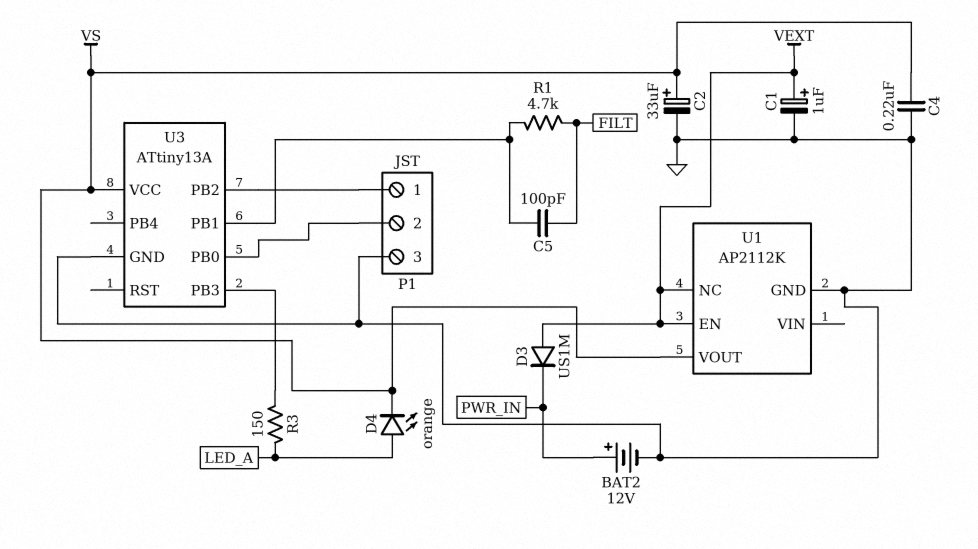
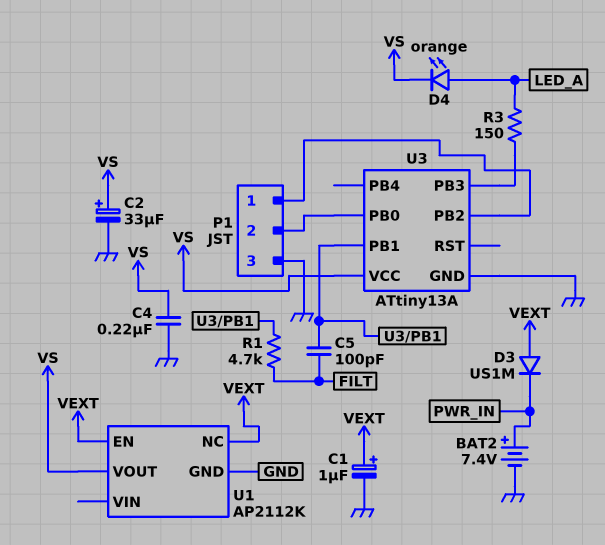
BAT2: 12V (plus PWR_IN, minus GND) -> 7.4V (plus PWR_IN, minus GND)

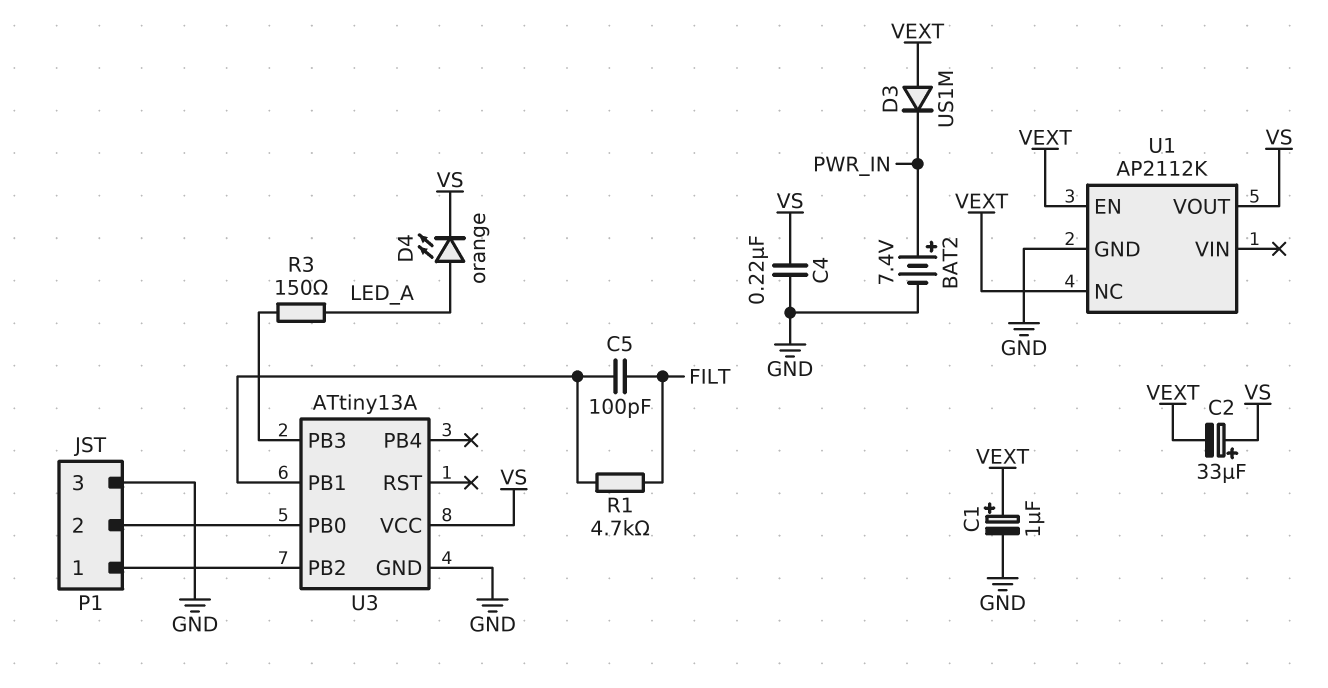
C2: 33uF (plus VS, minus GND) -> 33uF (plus VS, minus VEXT)

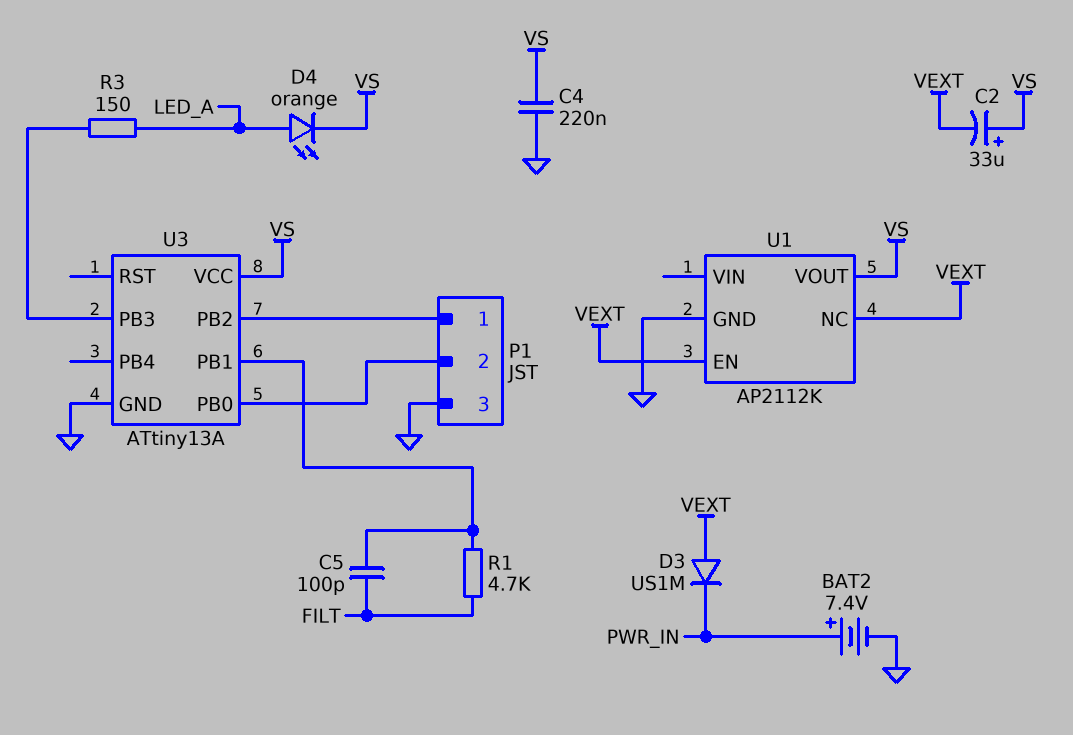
C1: 1uF (plus VEXT, minus GND) -> none

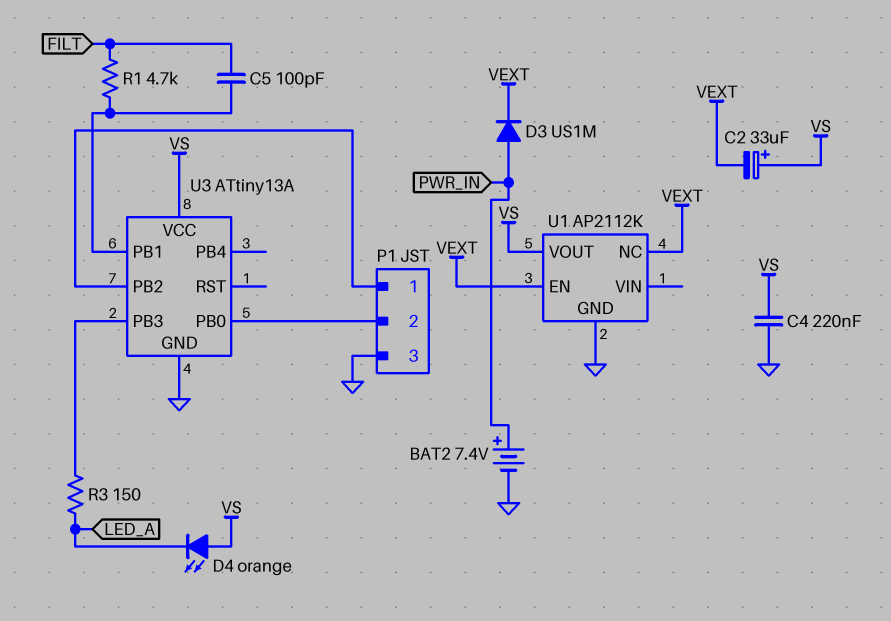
D3: diode US1M (A VEXT, K PWR_IN) -> diode US1M (A PWR_IN, K VEXT)
D4: LED orange (A LED_A, K VS) -> LED orange (A VS, K LED_A)

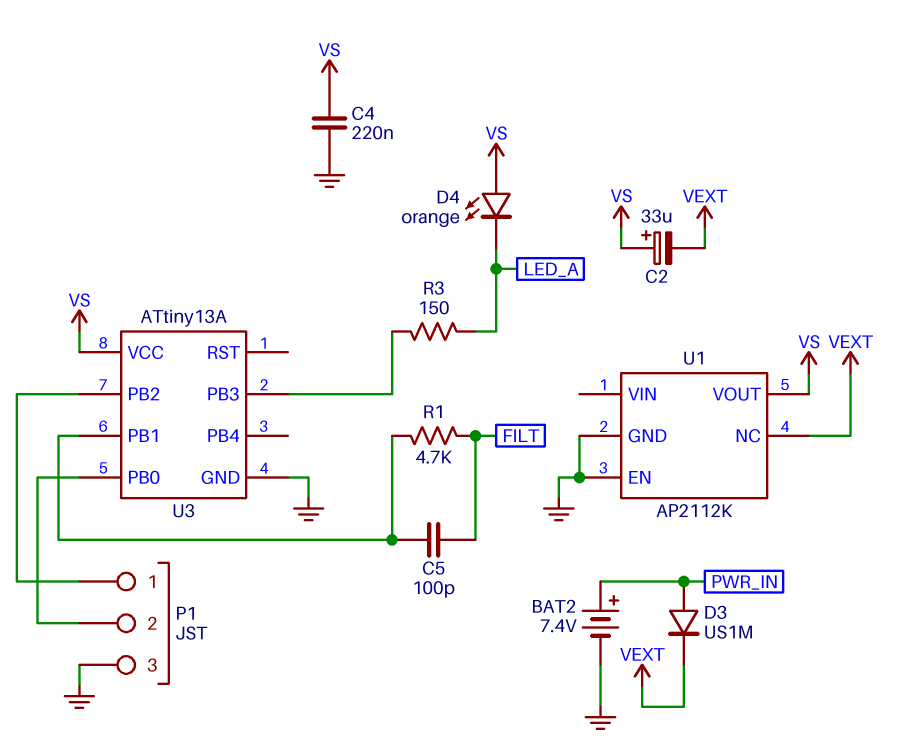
U1 pin EN: VEXT -> GND

